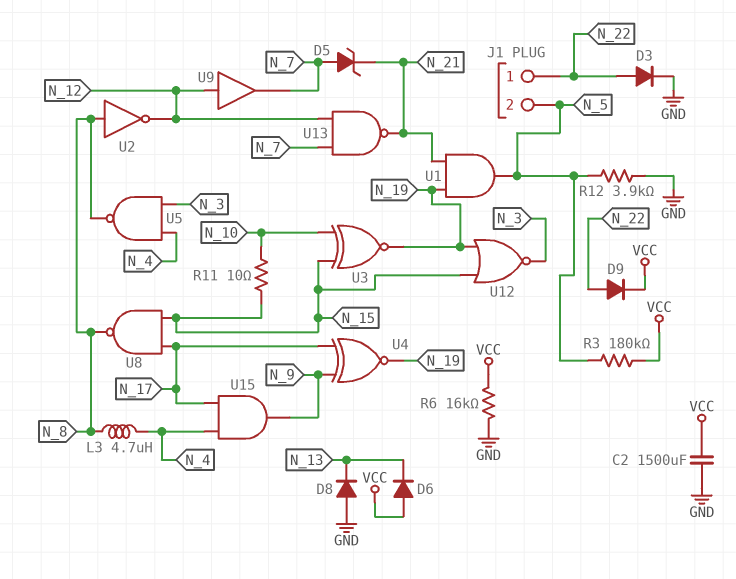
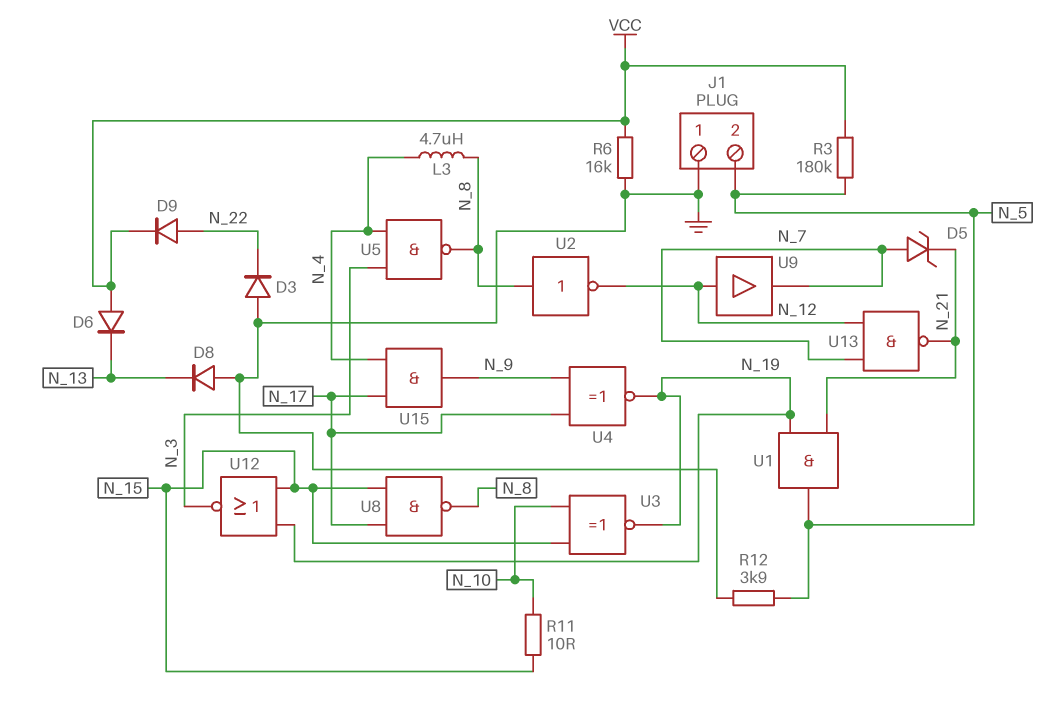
C2: 1500uF (GND, VCC) -> none
D3: diode (A N_22, K GND) -> diode (A GND, K N_22)
J1 pin 1: N_22 -> GND

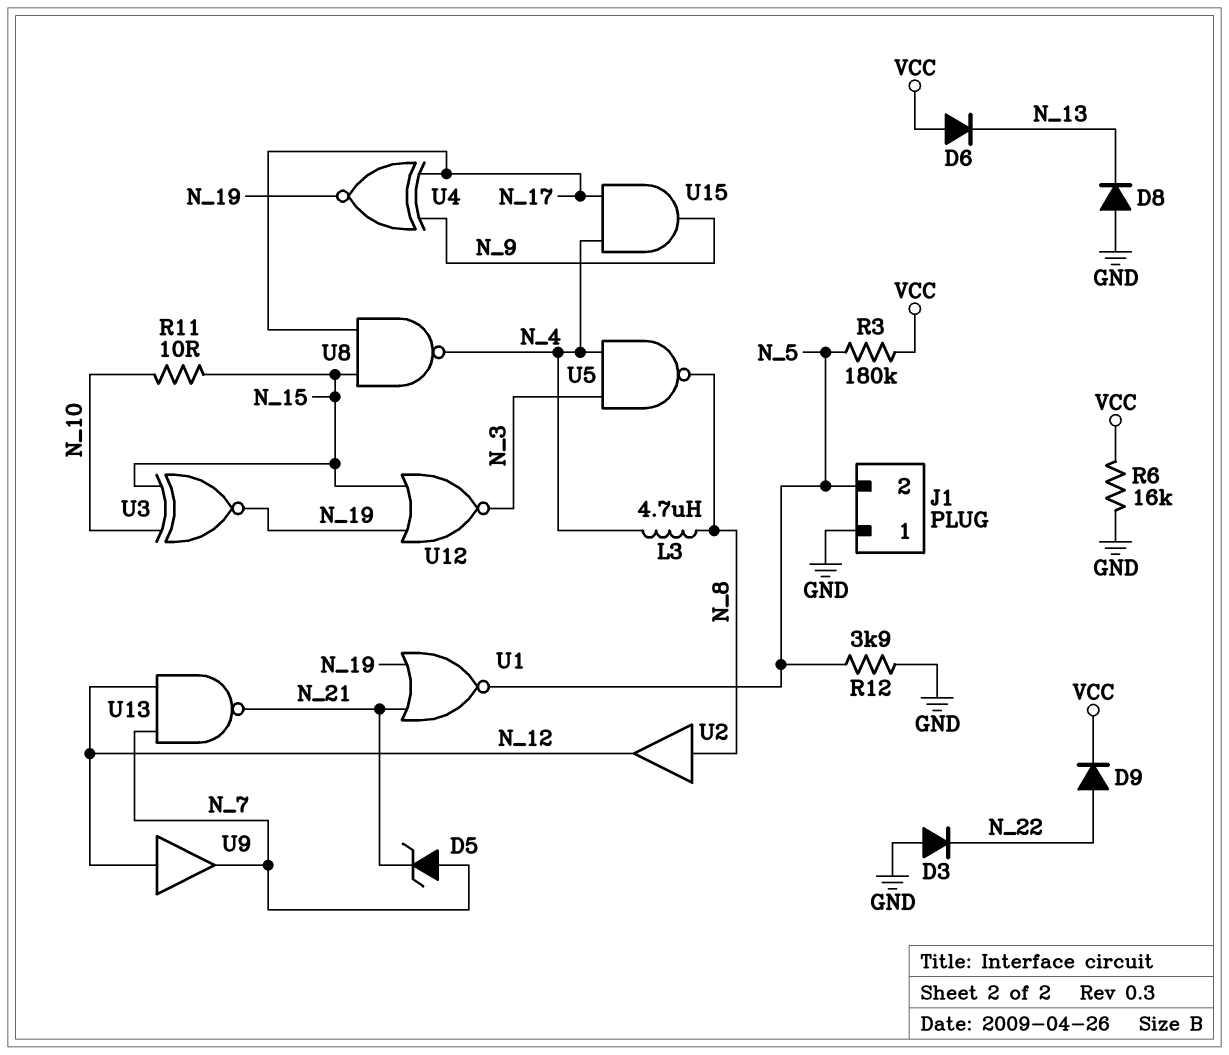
U1: AND (in N_19, in N_21, out N_5) -> NOR (in N_19, in N_21, out N_5)
U2: NOT (in N_8, out N_12) -> buffer (in N_8, out N_12)
U8: NAND (in N_15, in N_17, out N_8) -> NAND (in N_15, in N_17, out N_4)

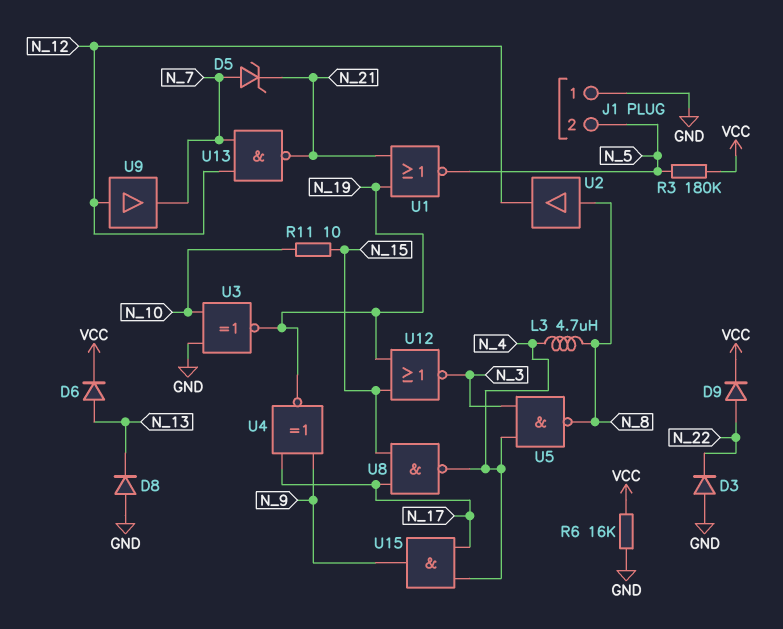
D6: diode (A VCC, K N_13) -> diode (A N_13, K VCC)
R12: 3.9k (GND, N_5) -> none
U3: XNOR (in N_10, in N_15, out N_19) -> XNOR (in GND, in N_10, out N_19)

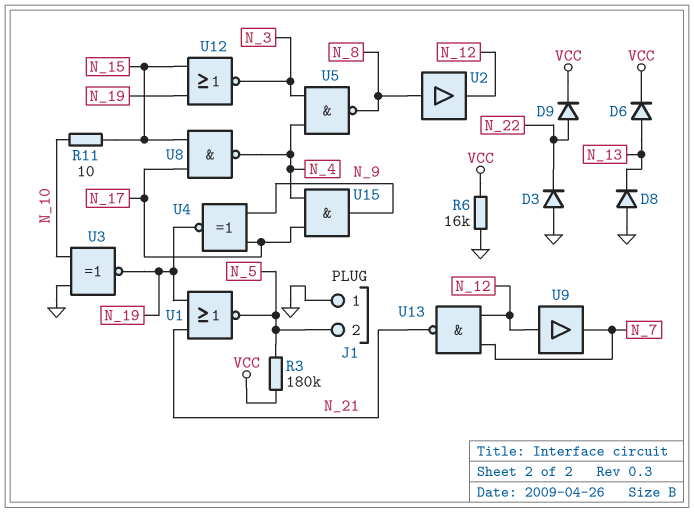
D5: zener (A N_7, K N_21) -> none
L3: 4.7uH (N_4, N_8) -> none

